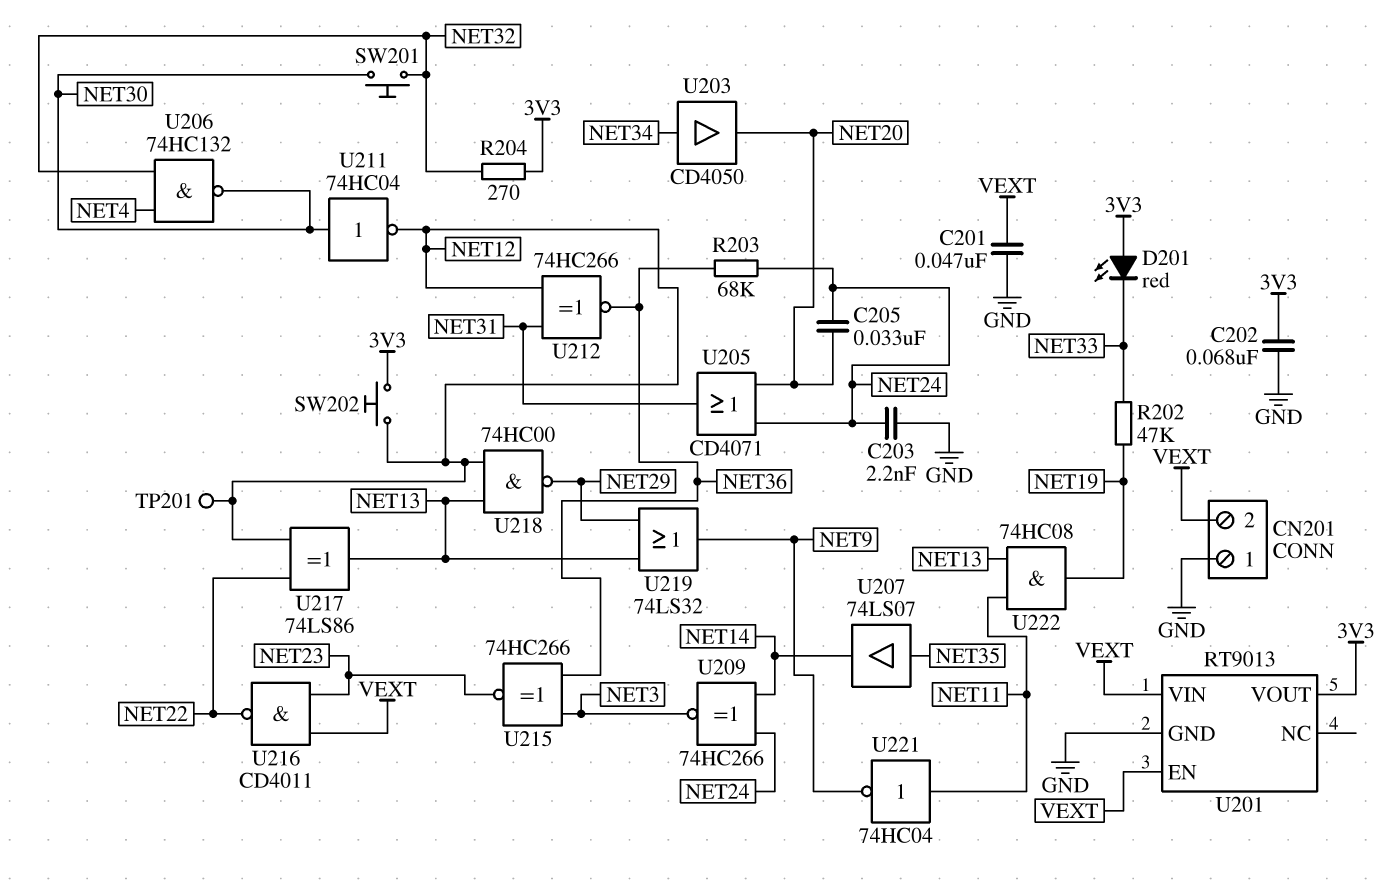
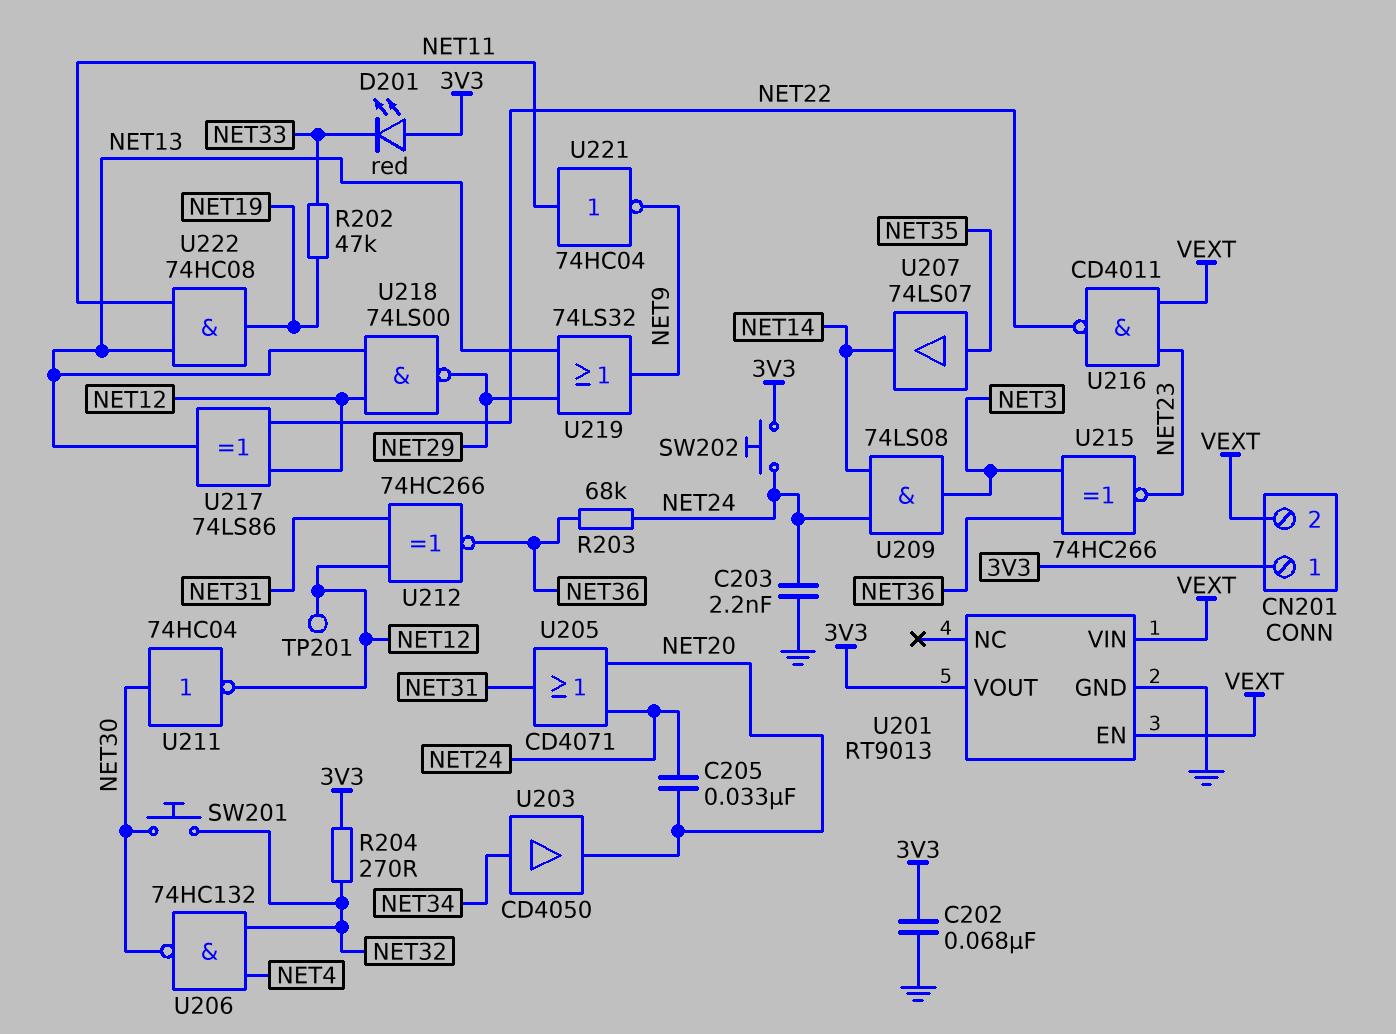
C201: 47nF (GND, VEXT) -> none
CN201 pin 1: GND -> 3V3
SW202: button (3V3, NET12) -> button (3V3, NET24)
U209: XNOR 74HC266 (in NET14, in NET24, out NET3) -> AND 74LS08 (in NET14, in NET24, out NET3)
U218: NAND 74HC00 (in NET12, in NET13, out NET29) -> NAND 74LS00 (in NET12, in NET13, out NET29)

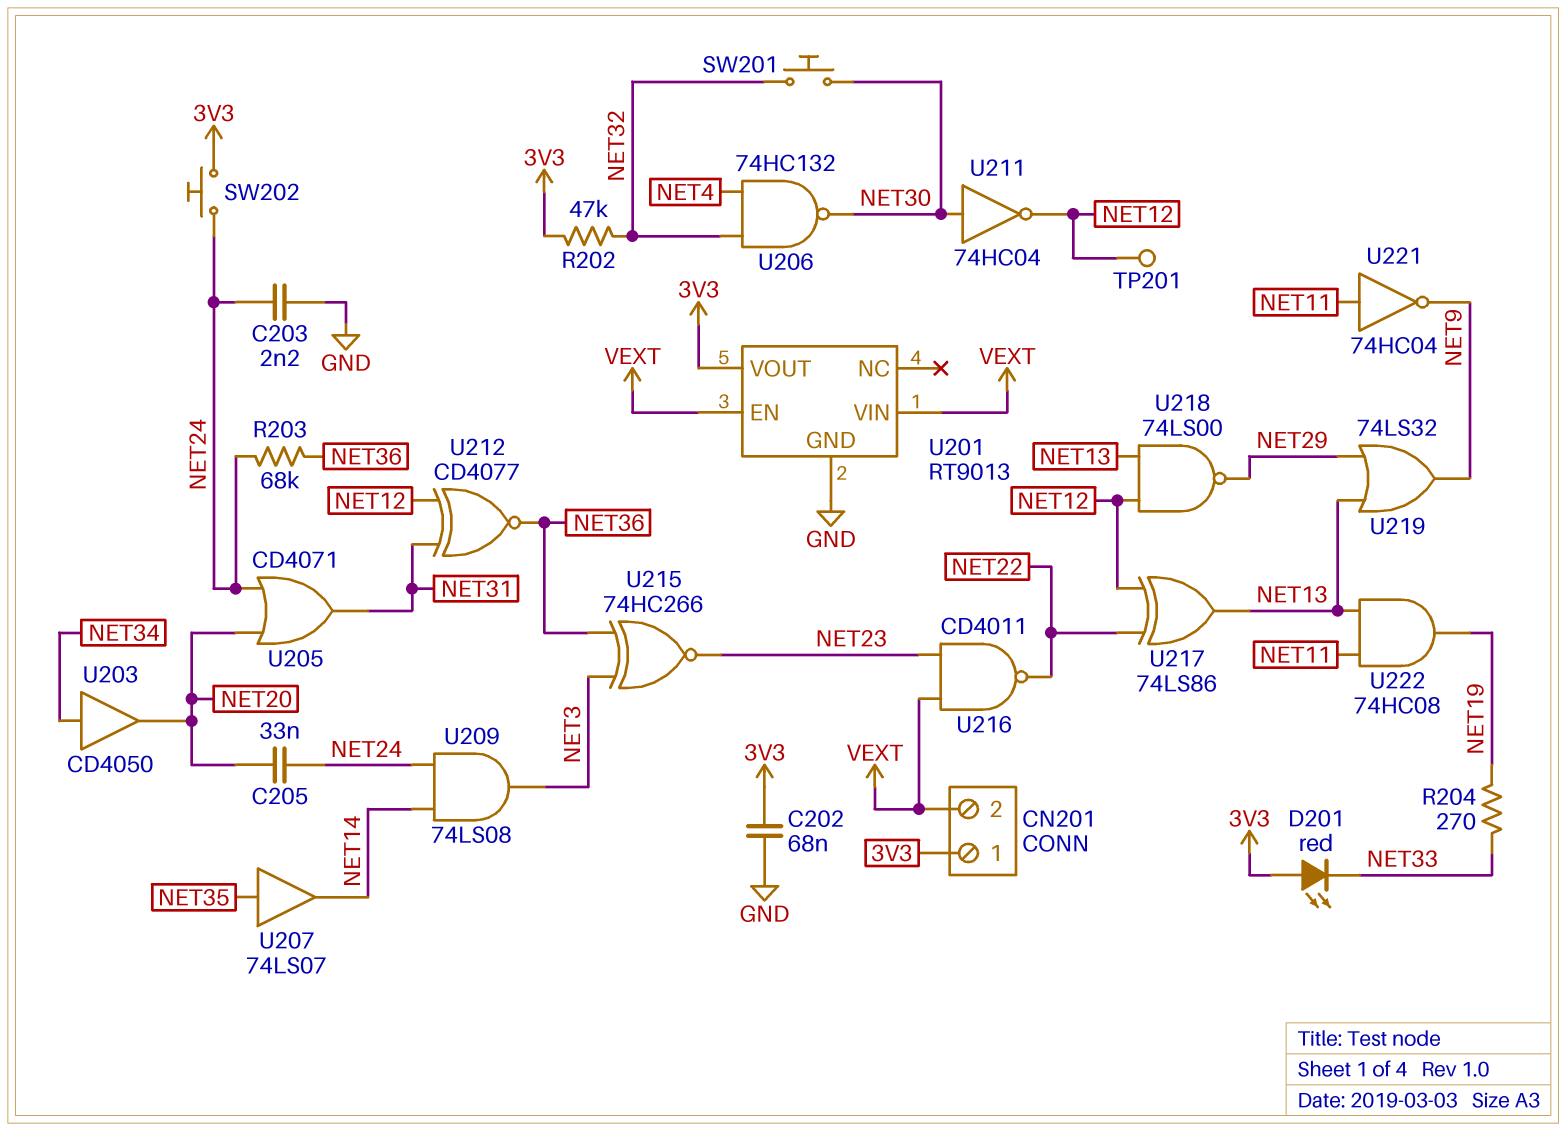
R202: 47k (NET19, NET33) -> 47k (3V3, NET32)
R204: 270 (3V3, NET32) -> 270 (NET19, NET33)
U212: XNOR 74HC266 (in NET12, in NET31, out NET36) -> XNOR CD4077 (in NET12, in NET31, out NET36)

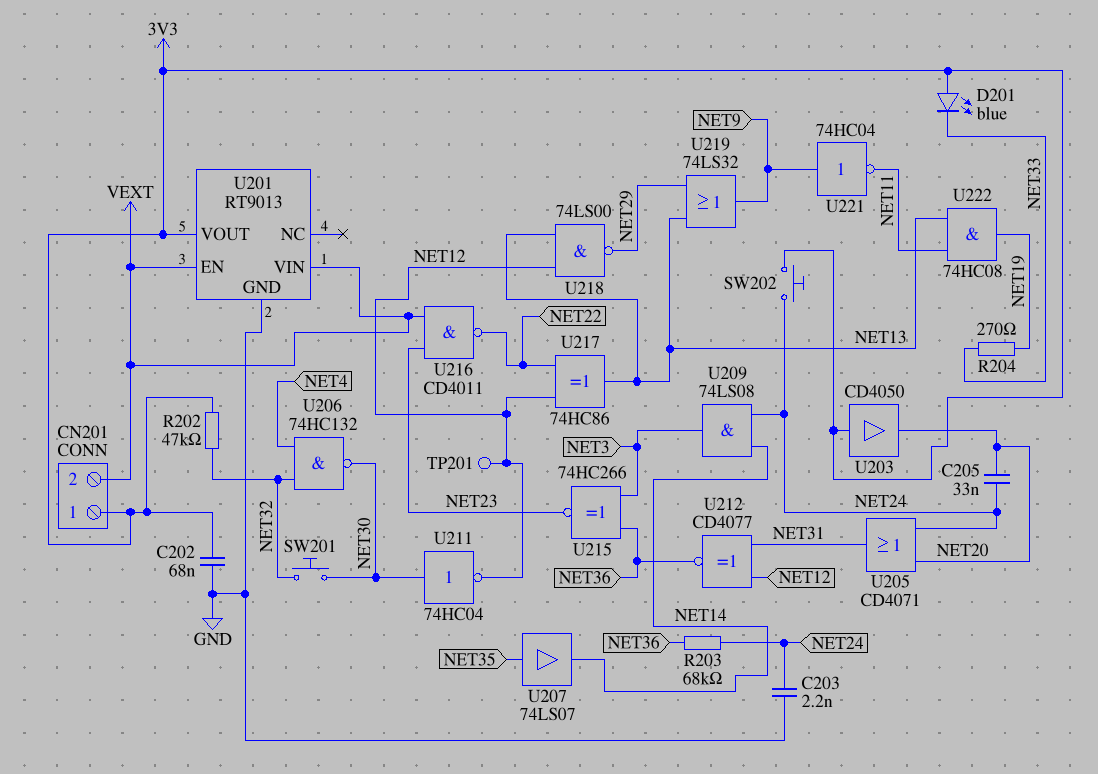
D201: LED red (A 3V3, K NET33) -> LED blue (A 3V3, K NET33)
U203: buffer CD4050 (in NET34, out NET20) -> buffer CD4050 (in 3V3, out NET20)
U217: XOR 74LS86 (in NET12, in NET22, out NET13) -> XOR 74HC86 (in NET12, in NET22, out NET13)
U221: NOT 74HC04 (in NET11, out NET9) -> NOT 74HC04 (in NET9, out NET11)

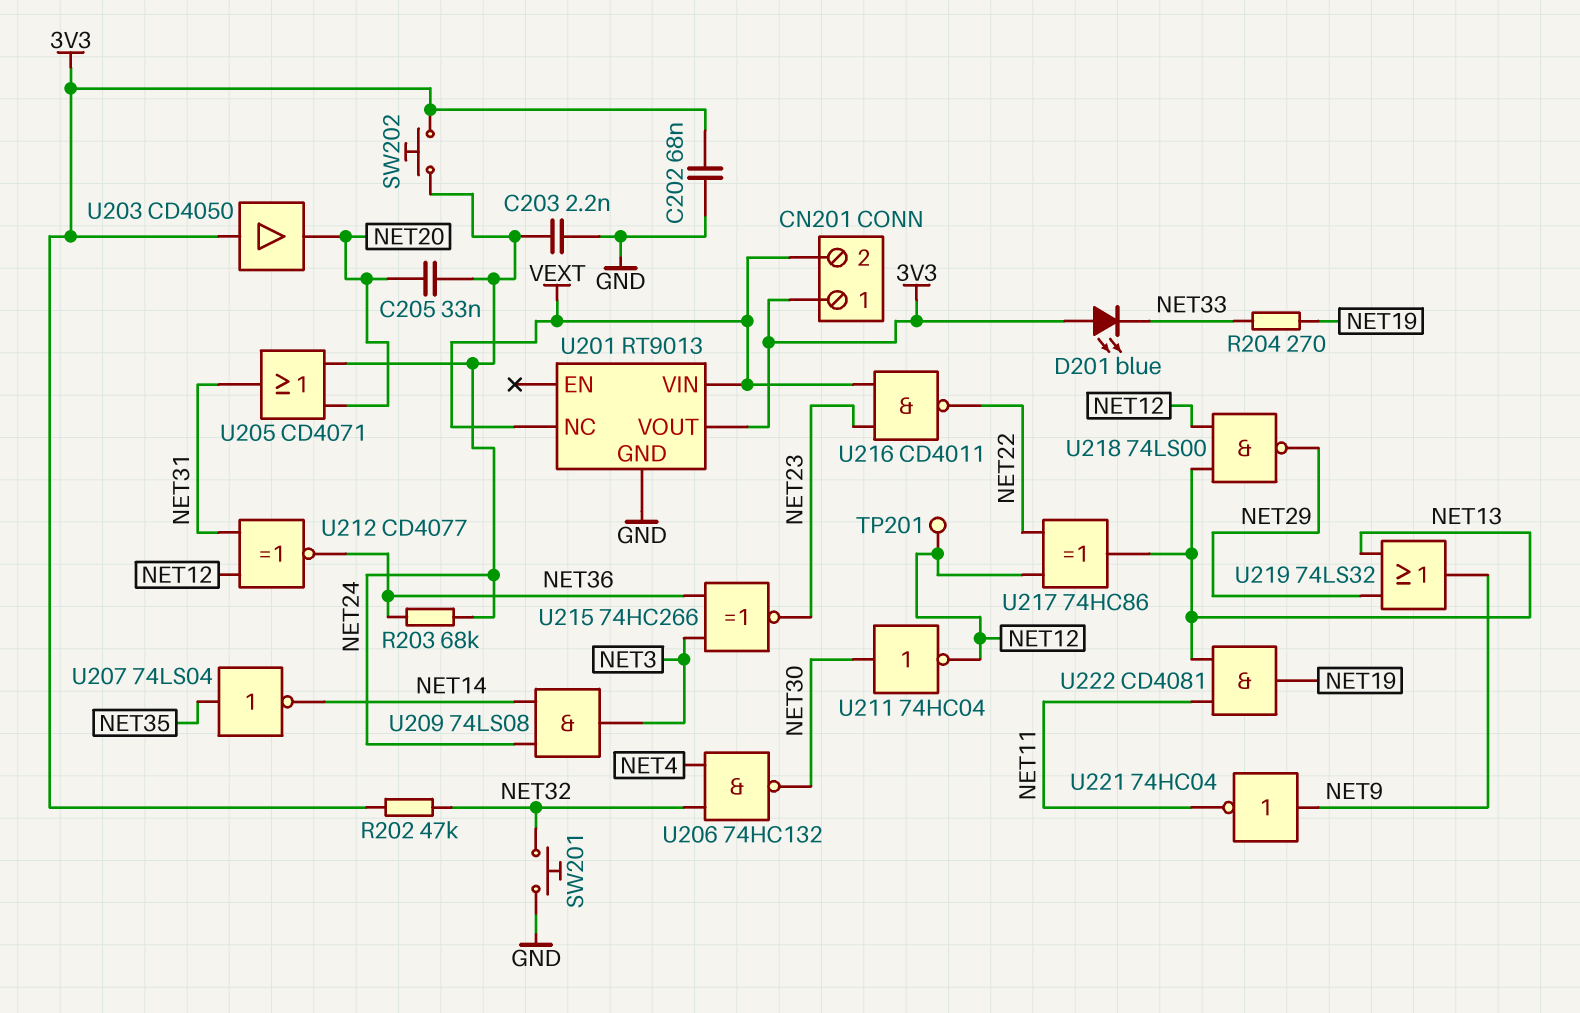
SW201: button (NET30, NET32) -> button (GND, NET32)
U201 pin EN: VEXT -> none
U201 pin NC: none -> VEXT
U207: buffer 74LS07 (in NET35, out NET14) -> NOT 74LS04 (in NET35, out NET14)
U222: AND 74HC08 (in NET11, in NET13, out NET19) -> AND CD4081 (in NET11, in NET13, out NET19)

